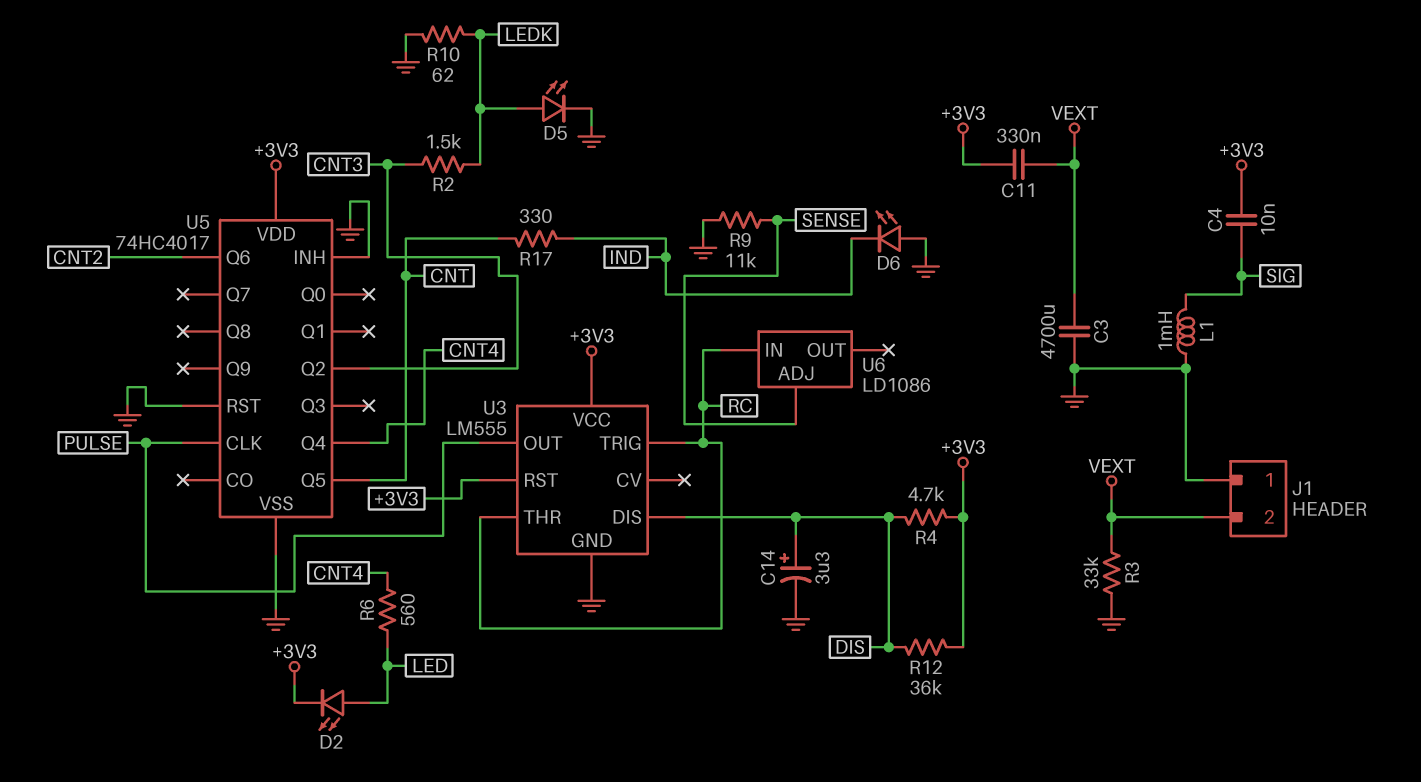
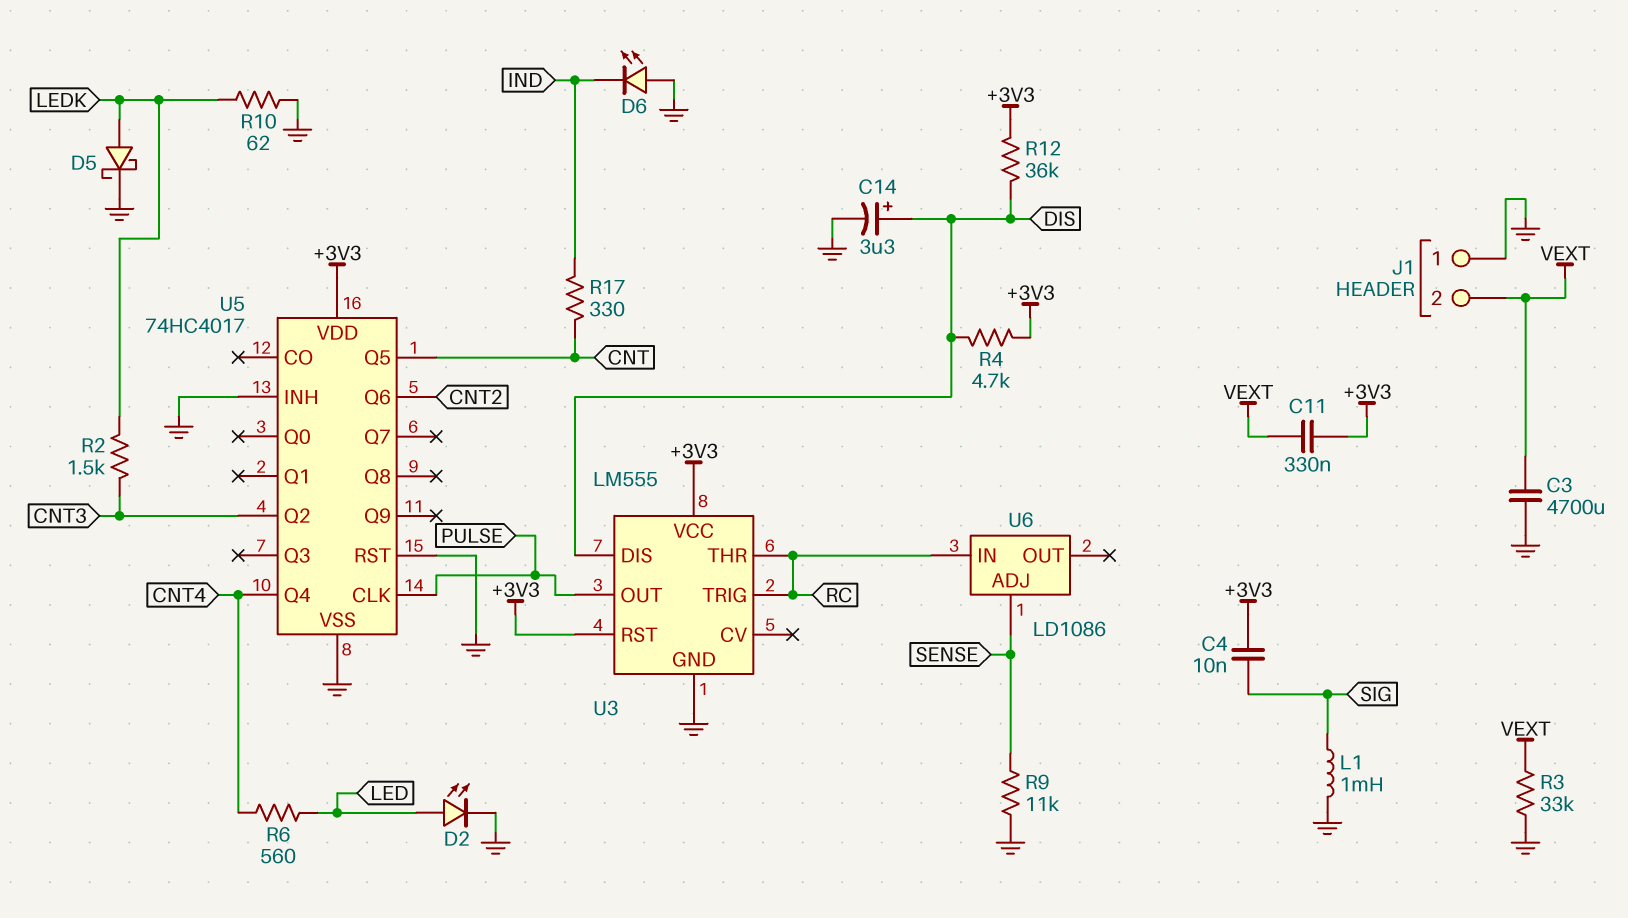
D2: LED (A LED, K +3V3) -> LED (A LED, K GND)
D5: LED (A LEDK, K GND) -> schottky (A LEDK, K GND)

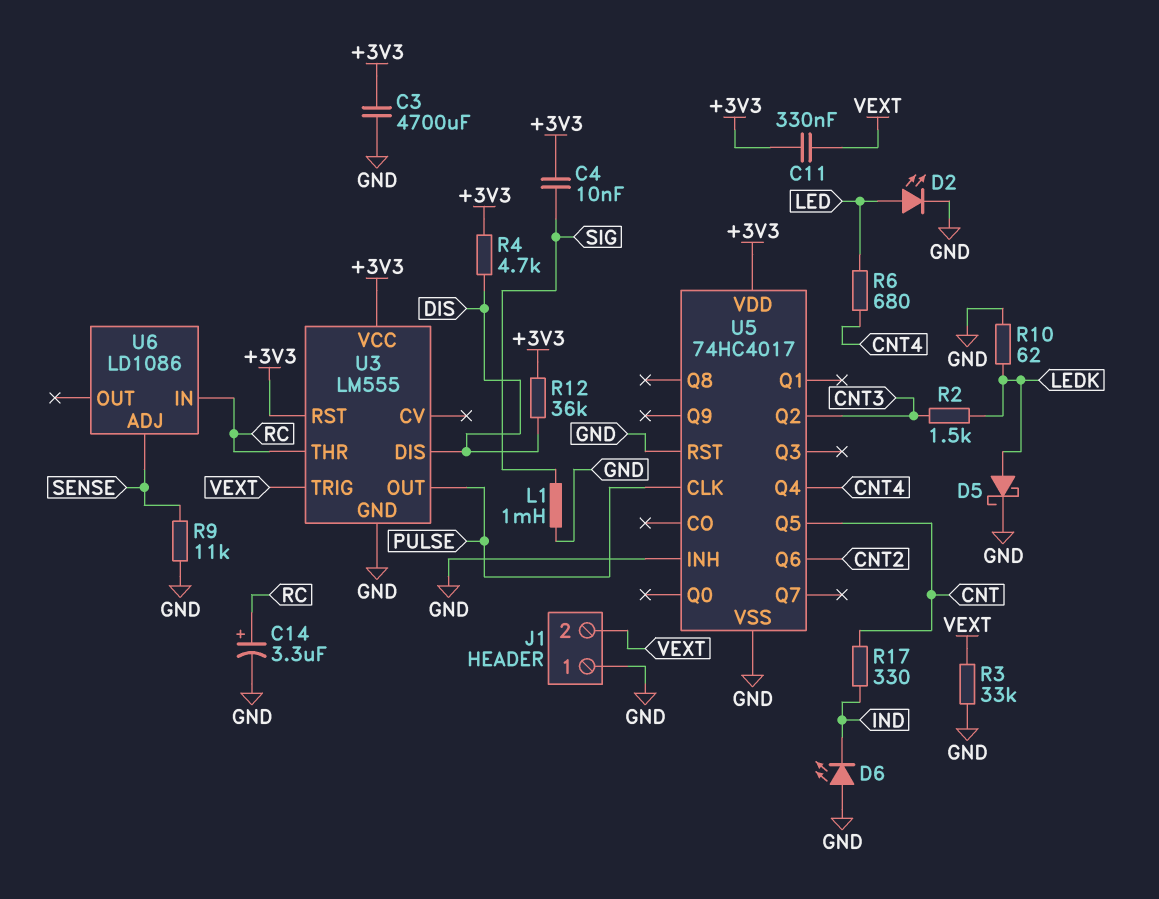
C3: 4700uF (GND, VEXT) -> 4700uF (+3V3, GND)
C14: 3.3uF (plus DIS, minus GND) -> 3.3uF (plus RC, minus GND)
R6: 560 (CNT4, LED) -> 680 (CNT4, LED)
U3 pin TRIG: RC -> VEXT

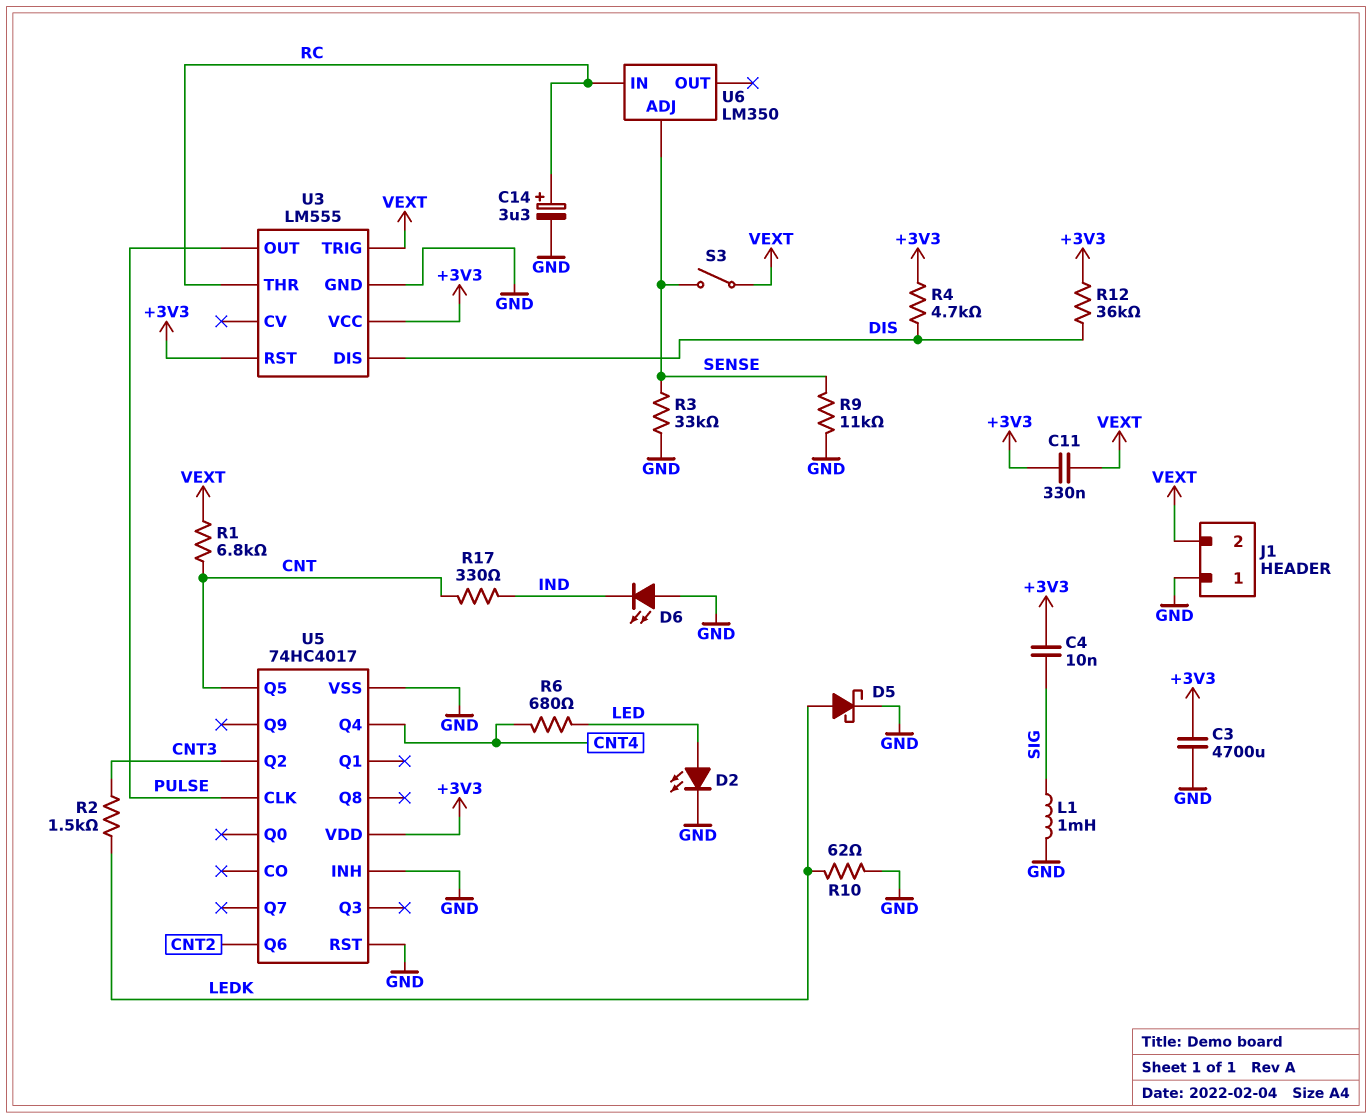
R1: none -> 6.8k (CNT, VEXT)
R3: 33k (GND, VEXT) -> 33k (GND, SENSE)
S3: none -> switch (SENSE, VEXT)
U6: LD1086 -> LM350

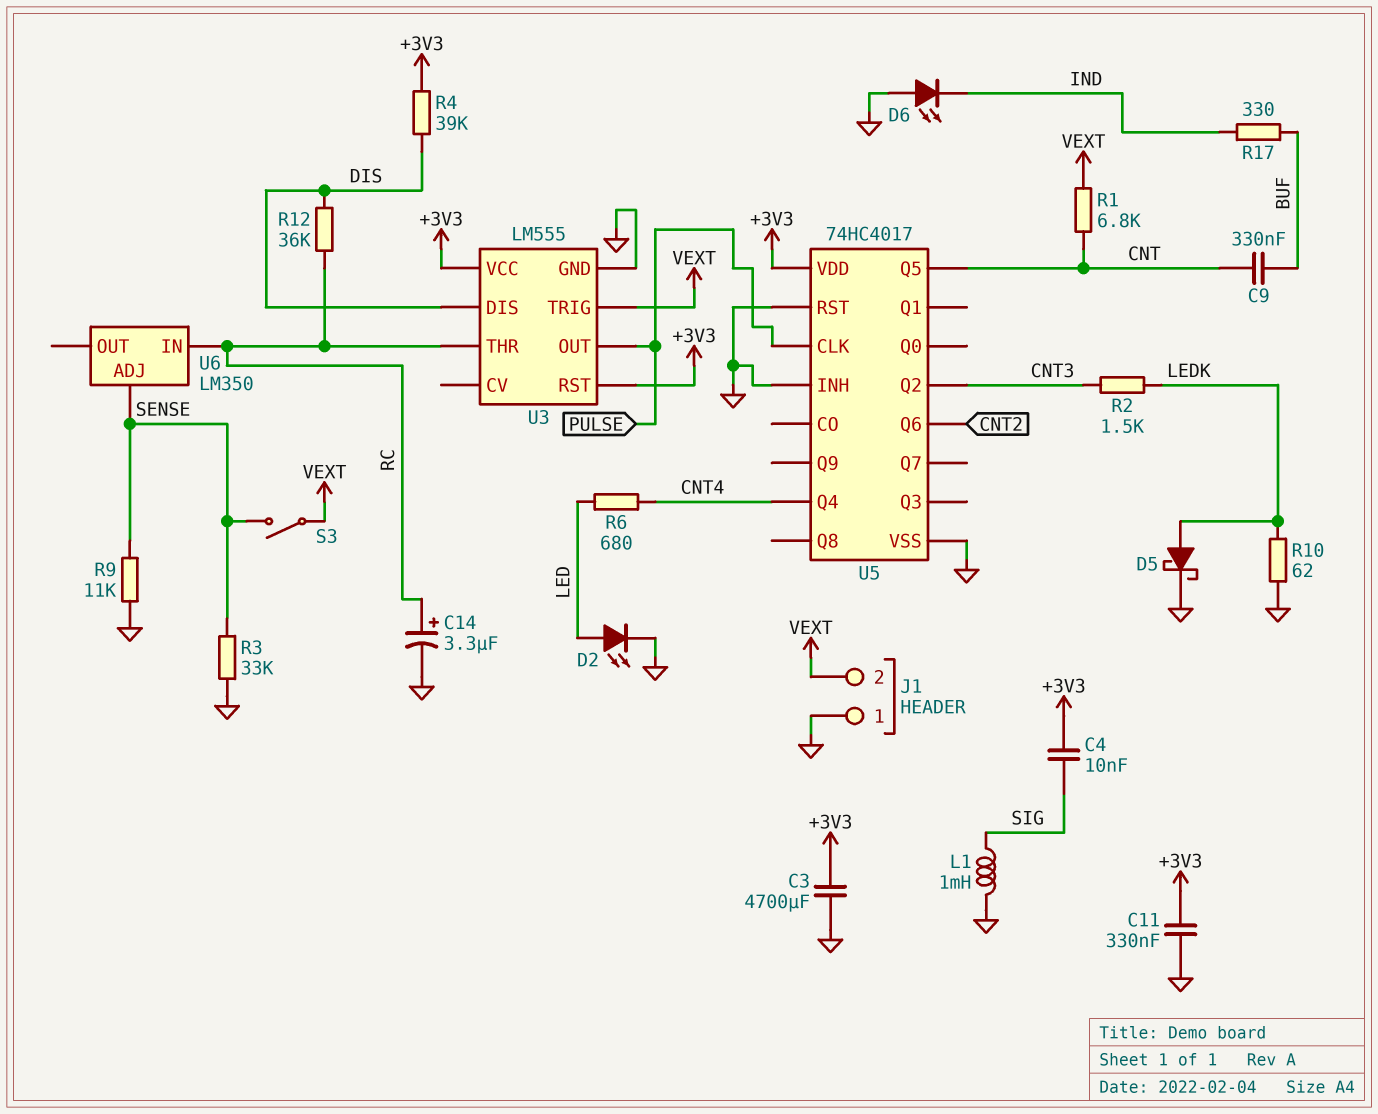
C9: none -> 330nF (BUF, CNT)
C11: 330nF (+3V3, VEXT) -> 330nF (+3V3, GND)
R4: 4.7k (+3V3, DIS) -> 39k (+3V3, DIS)
R12: 36k (+3V3, DIS) -> 36k (DIS, RC)
R17: 330 (CNT, IND) -> 330 (BUF, IND)

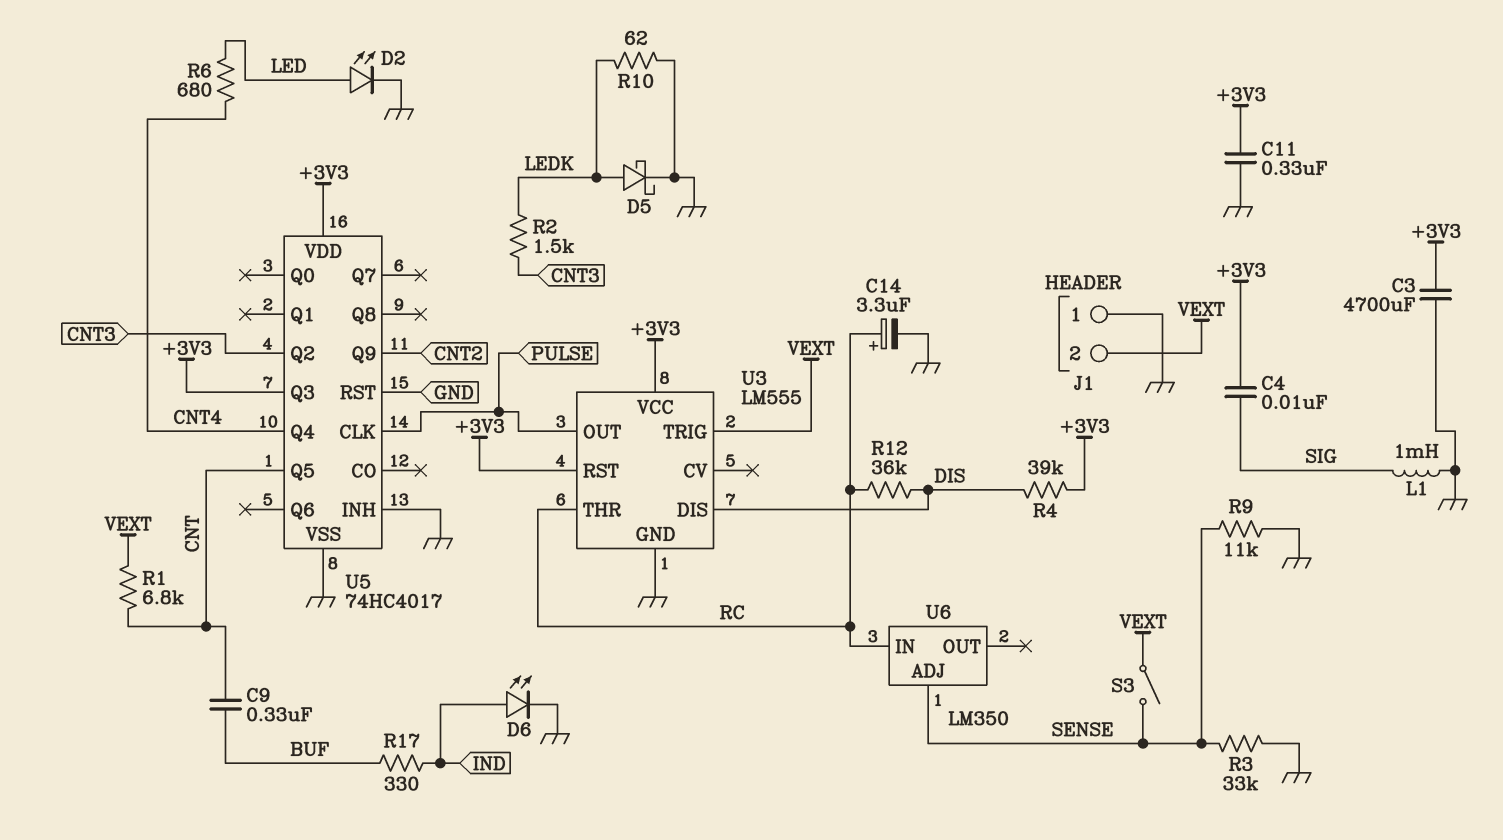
D6: LED (A GND, K IND) -> LED (A IND, K GND)
U5 pin Q3: none -> +3V3
U5 pin Q6: CNT2 -> none
U5 pin Q9: none -> CNT2

